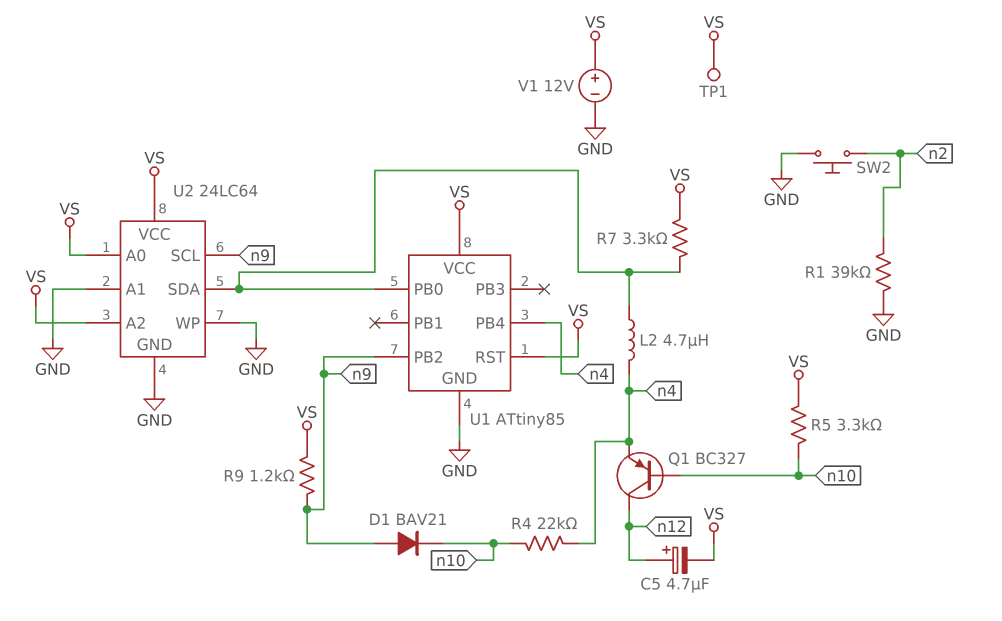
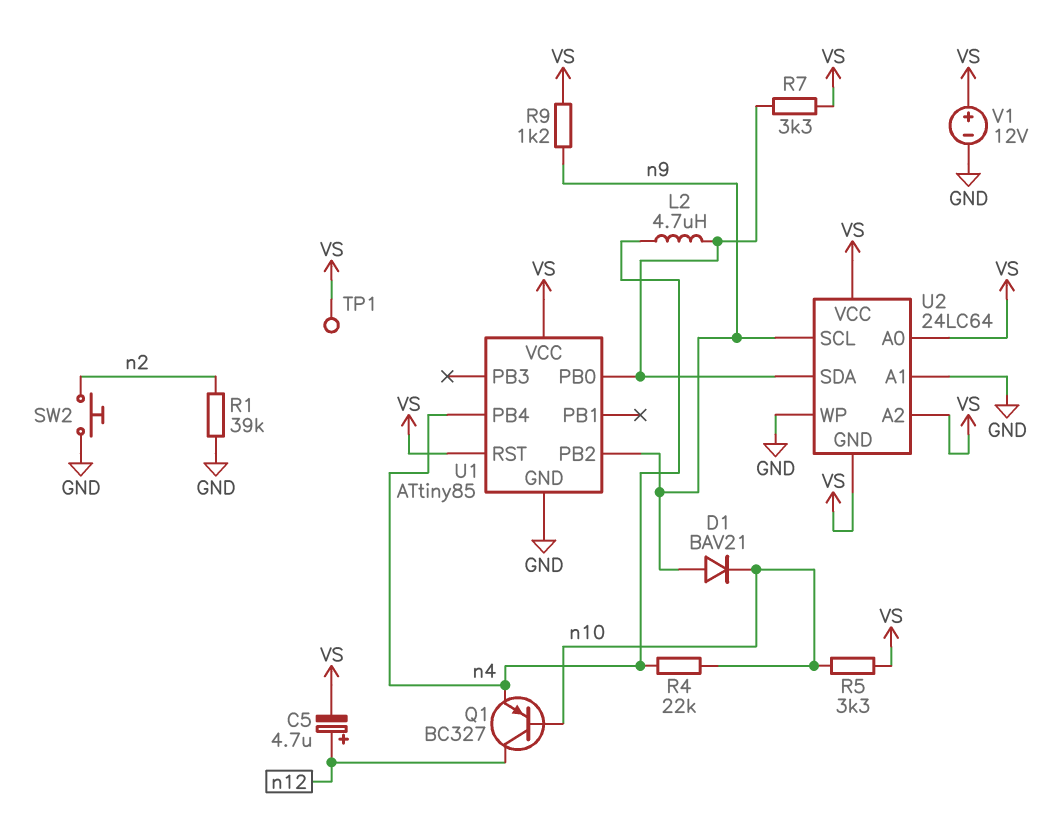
U2 pin GND: GND -> VS

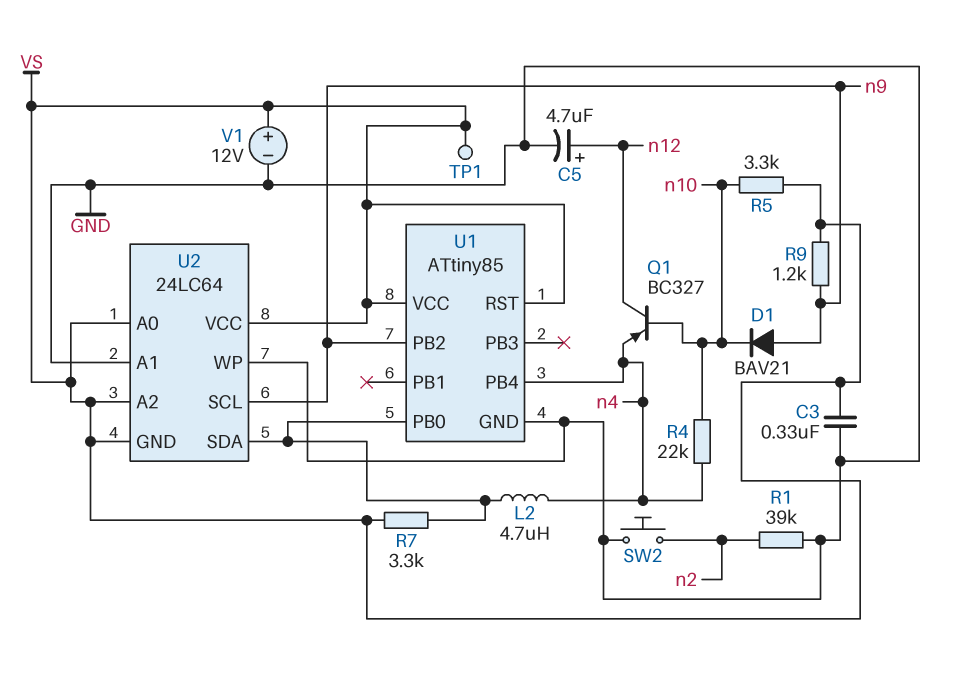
C3: none -> 330nF (GND, VS)
C5: 4.7uF (plus n12, minus VS) -> 4.7uF (plus n12, minus GND)

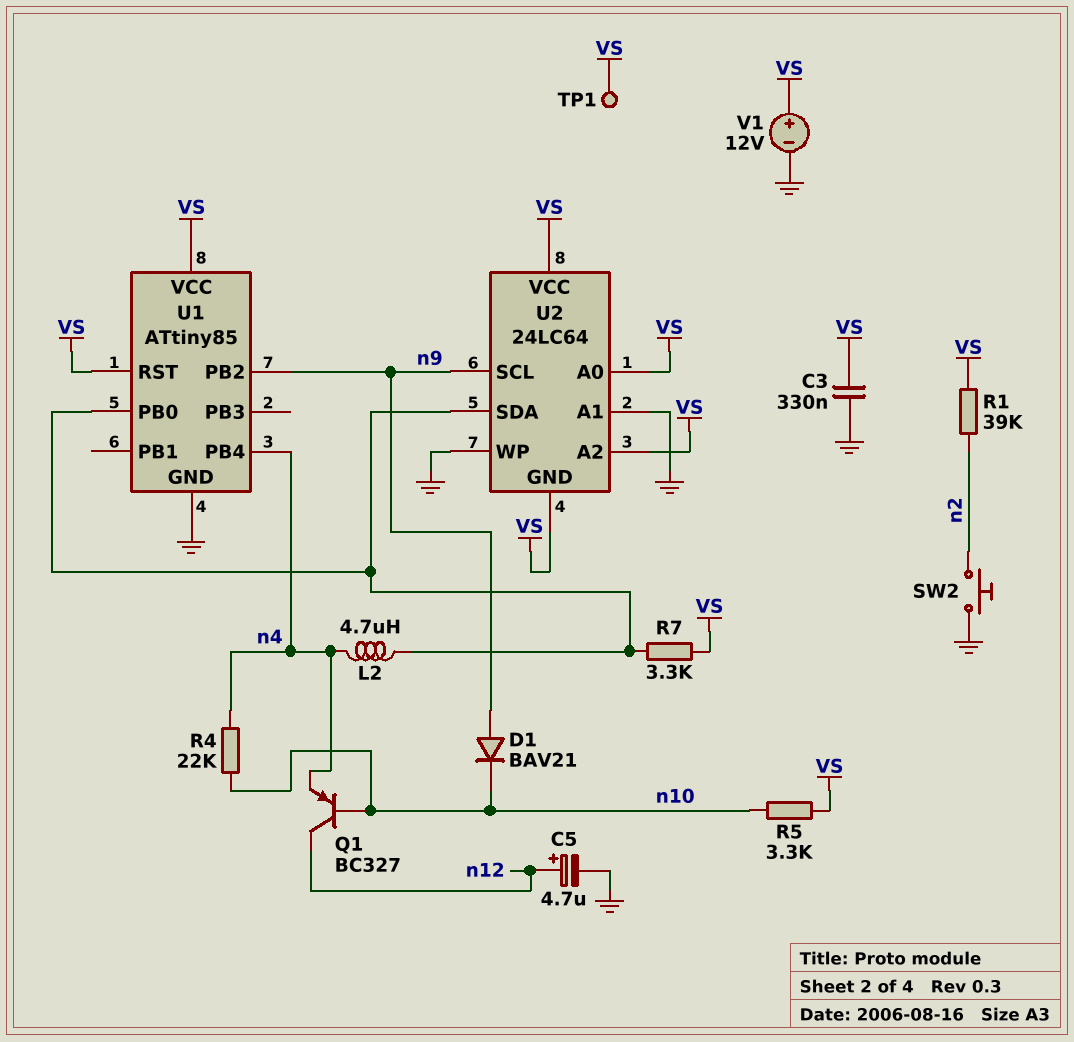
R1: 39k (GND, n2) -> 39k (VS, n2)
R9: 1.2k (VS, n9) -> none

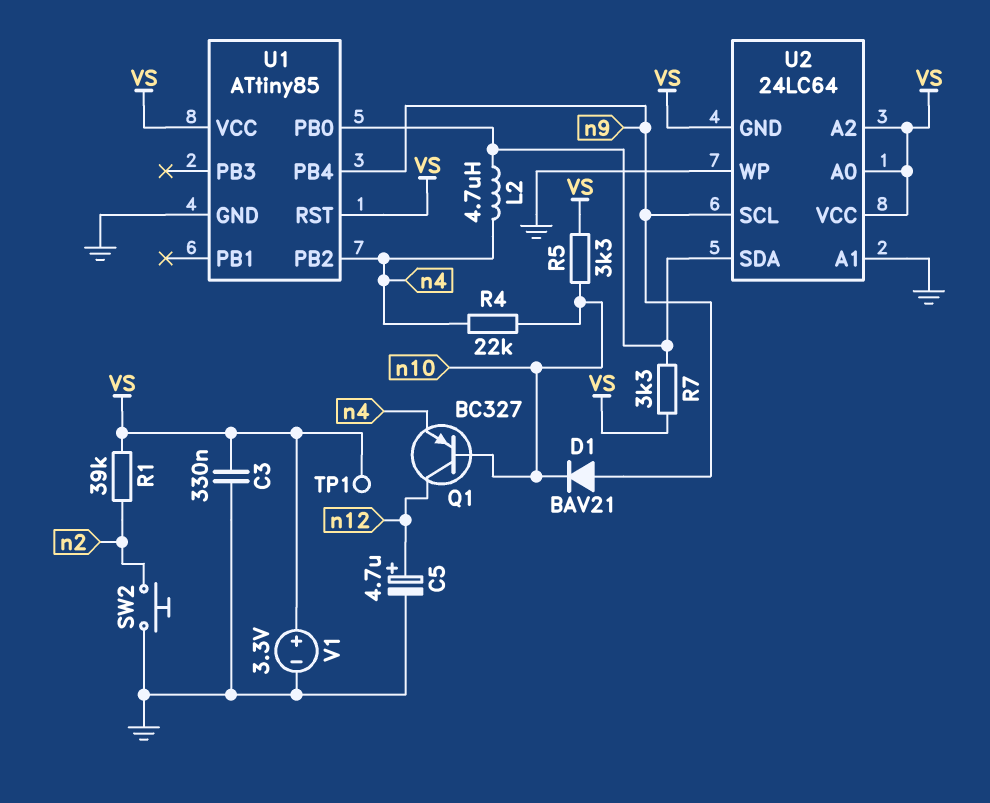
U1 pin PB2: n9 -> n4
U1 pin PB4: n4 -> n9
V1: 12V (plus VS, minus GND) -> 3.3V (plus VS, minus GND)

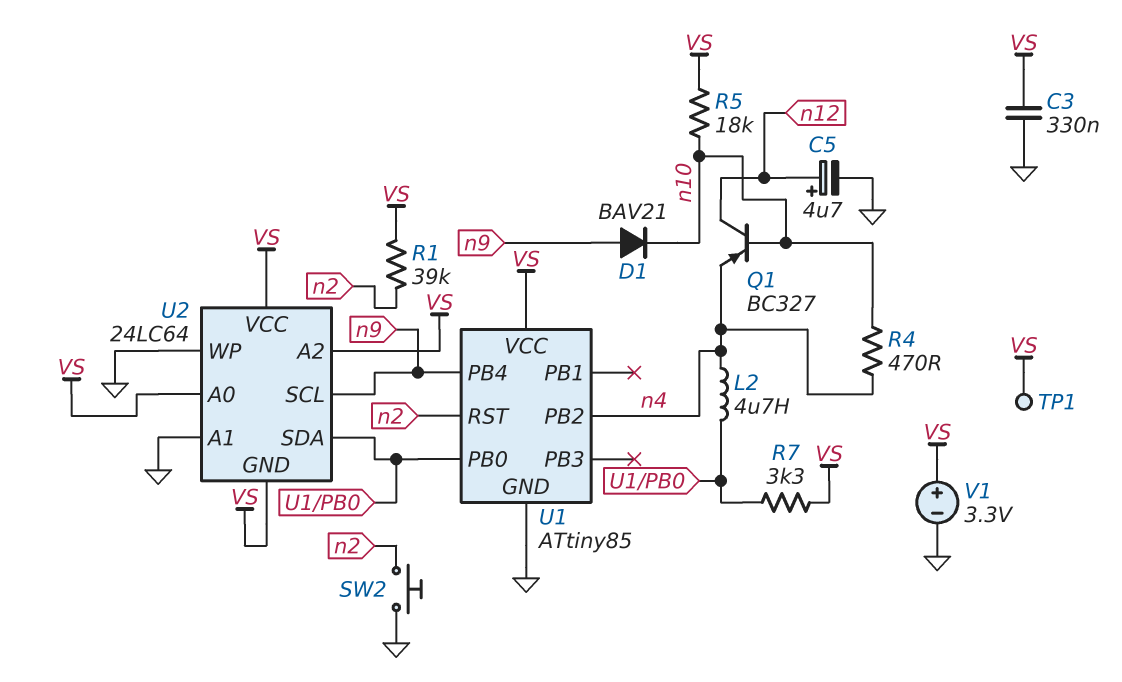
R4: 22k (n4, n10) -> 470 (n4, n10)
R5: 3.3k (VS, n10) -> 18k (VS, n10)
U1 pin RST: VS -> n2

